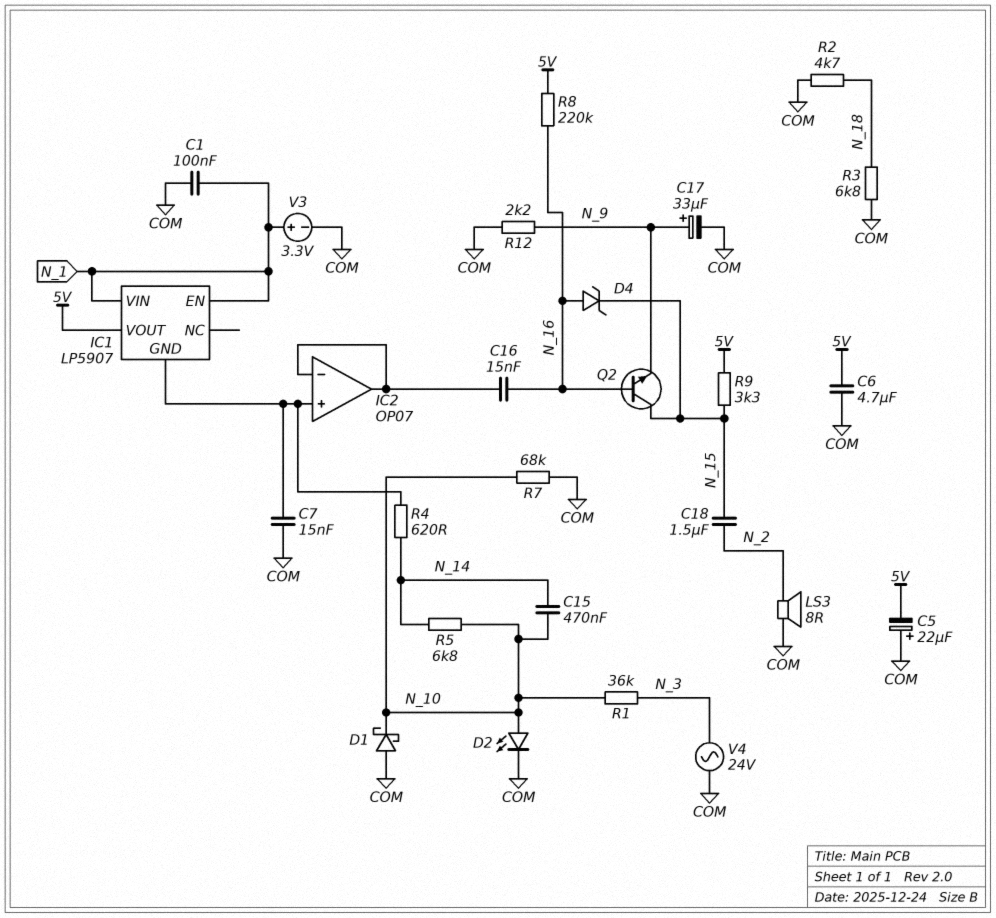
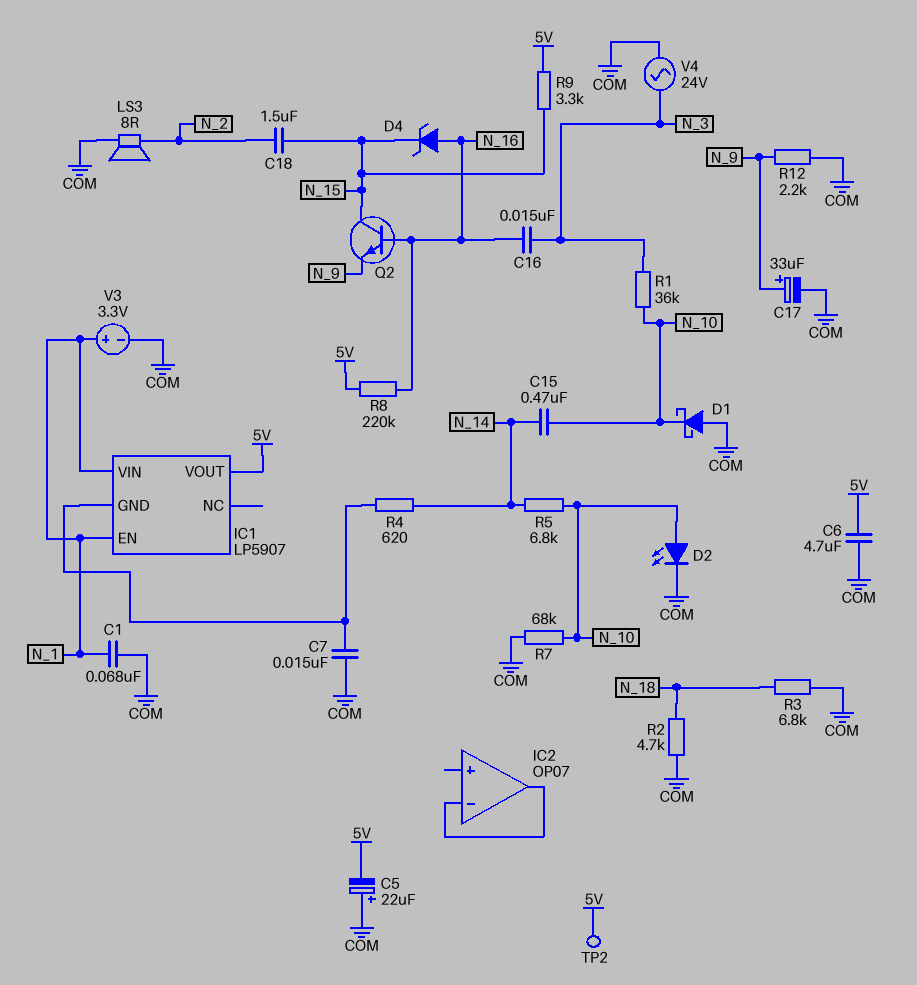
C1: 100nF (COM, N_1) -> 68nF (COM, N_1)
C16: 15nF (IC2/in-, N_16) -> 15nF (N_3, N_16)
IC2 pin in+: IC1/GND -> none
TP2: none -> test point (5V)

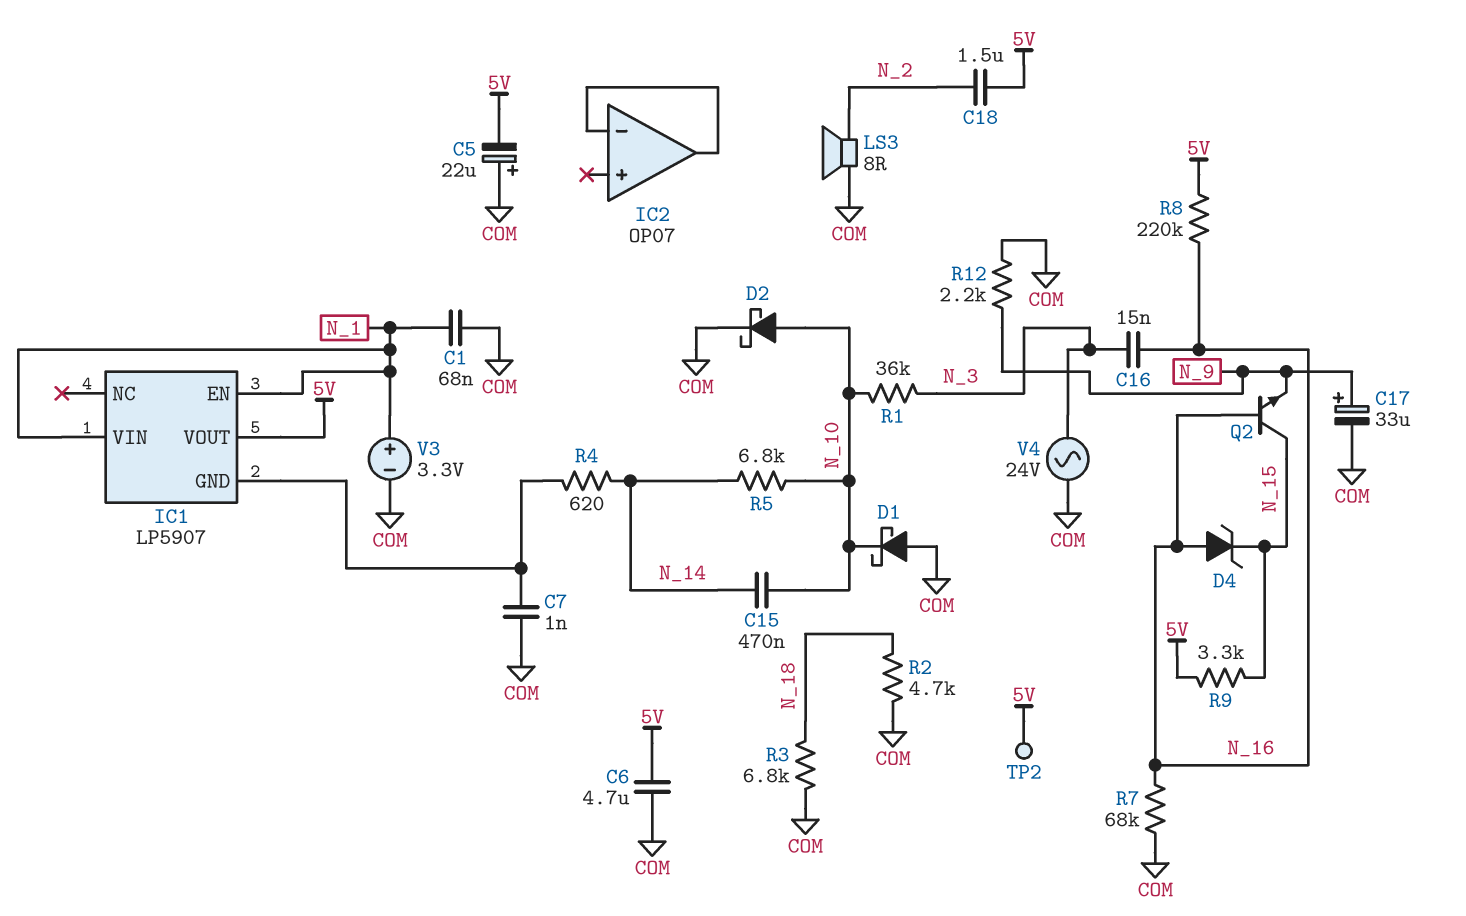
C7: 15nF (COM, IC1/GND) -> 1nF (COM, IC1/GND)
C18: 1.5uF (N_2, N_15) -> 1.5uF (5V, N_2)
D2: LED (A N_10, K COM) -> schottky (A N_10, K COM)
R7: 68k (COM, N_10) -> 68k (COM, N_16)

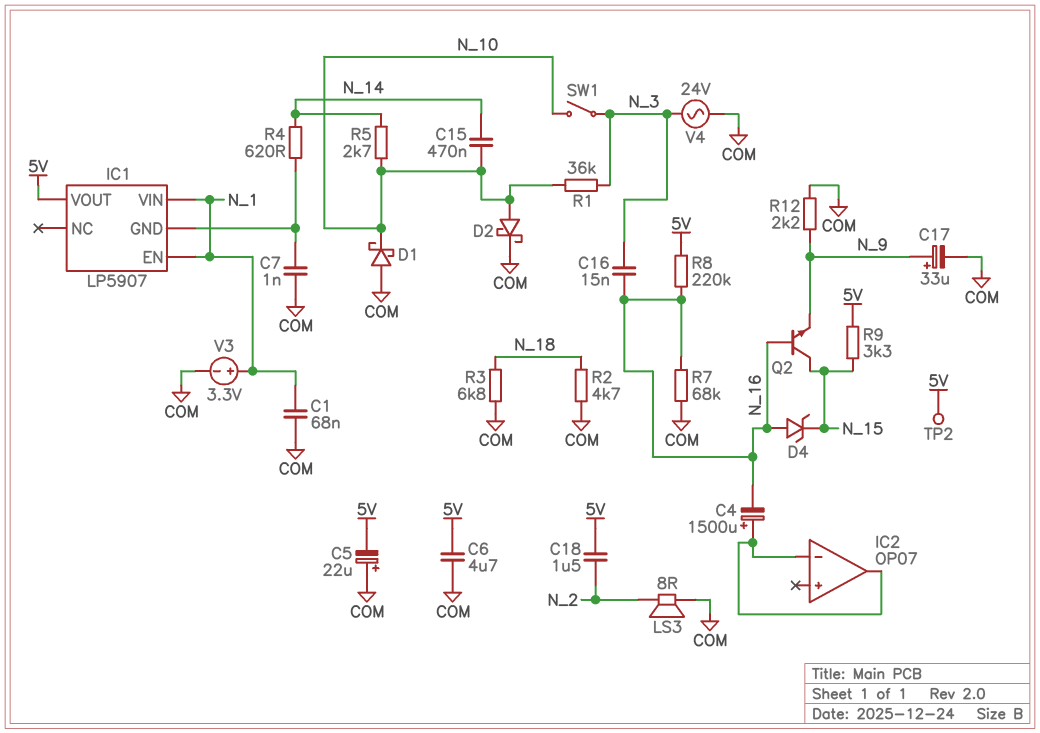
C4: none -> 1500uF (plus IC2/in-, minus N_16)
R5: 6.8k (N_10, N_14) -> 2.7k (N_10, N_14)
SW1: none -> switch (N_3, N_10)

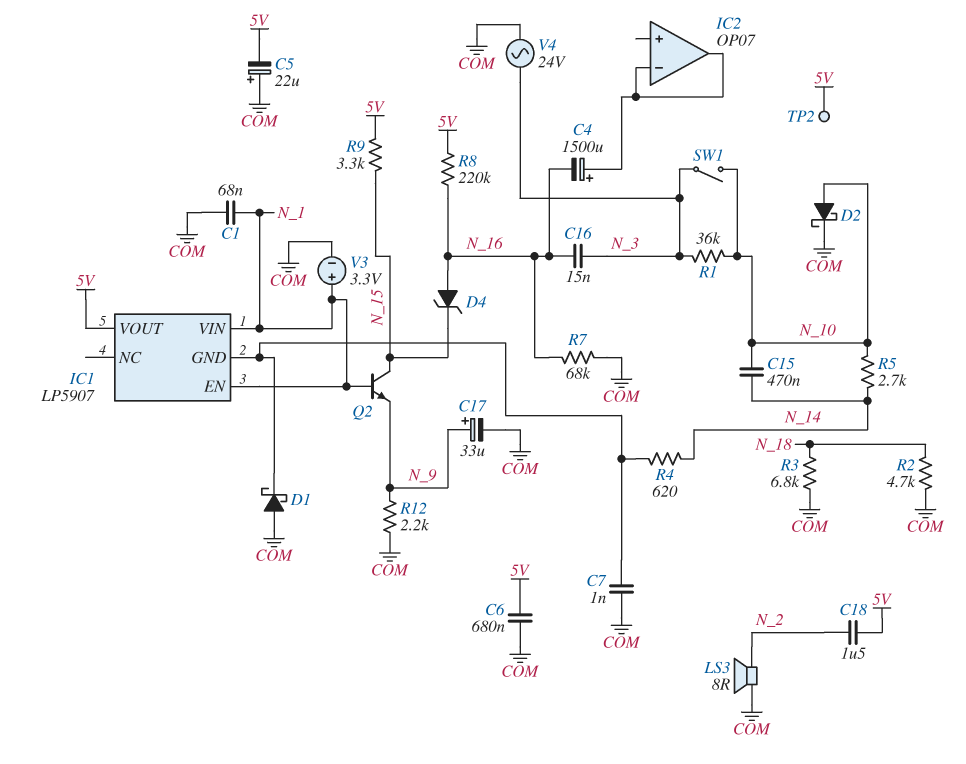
C6: 4.7uF (5V, COM) -> 680nF (5V, COM)
D1: schottky (A COM, K N_10) -> schottky (A COM, K IC1/GND)
Q2: NPN (B N_16, C N_15, E N_9) -> NPN (B N_1, C N_15, E N_9)

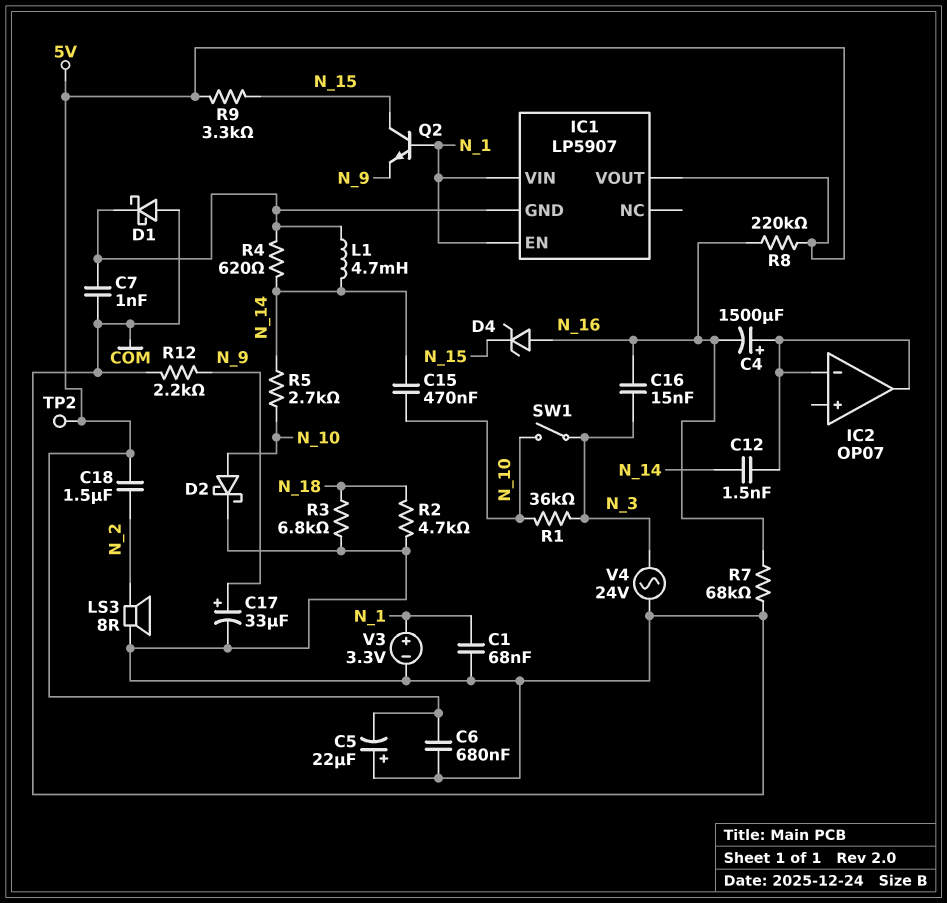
C12: none -> 1.5nF (IC2/in-, N_14)
L1: none -> 4.7mH (IC1/GND, N_14)

